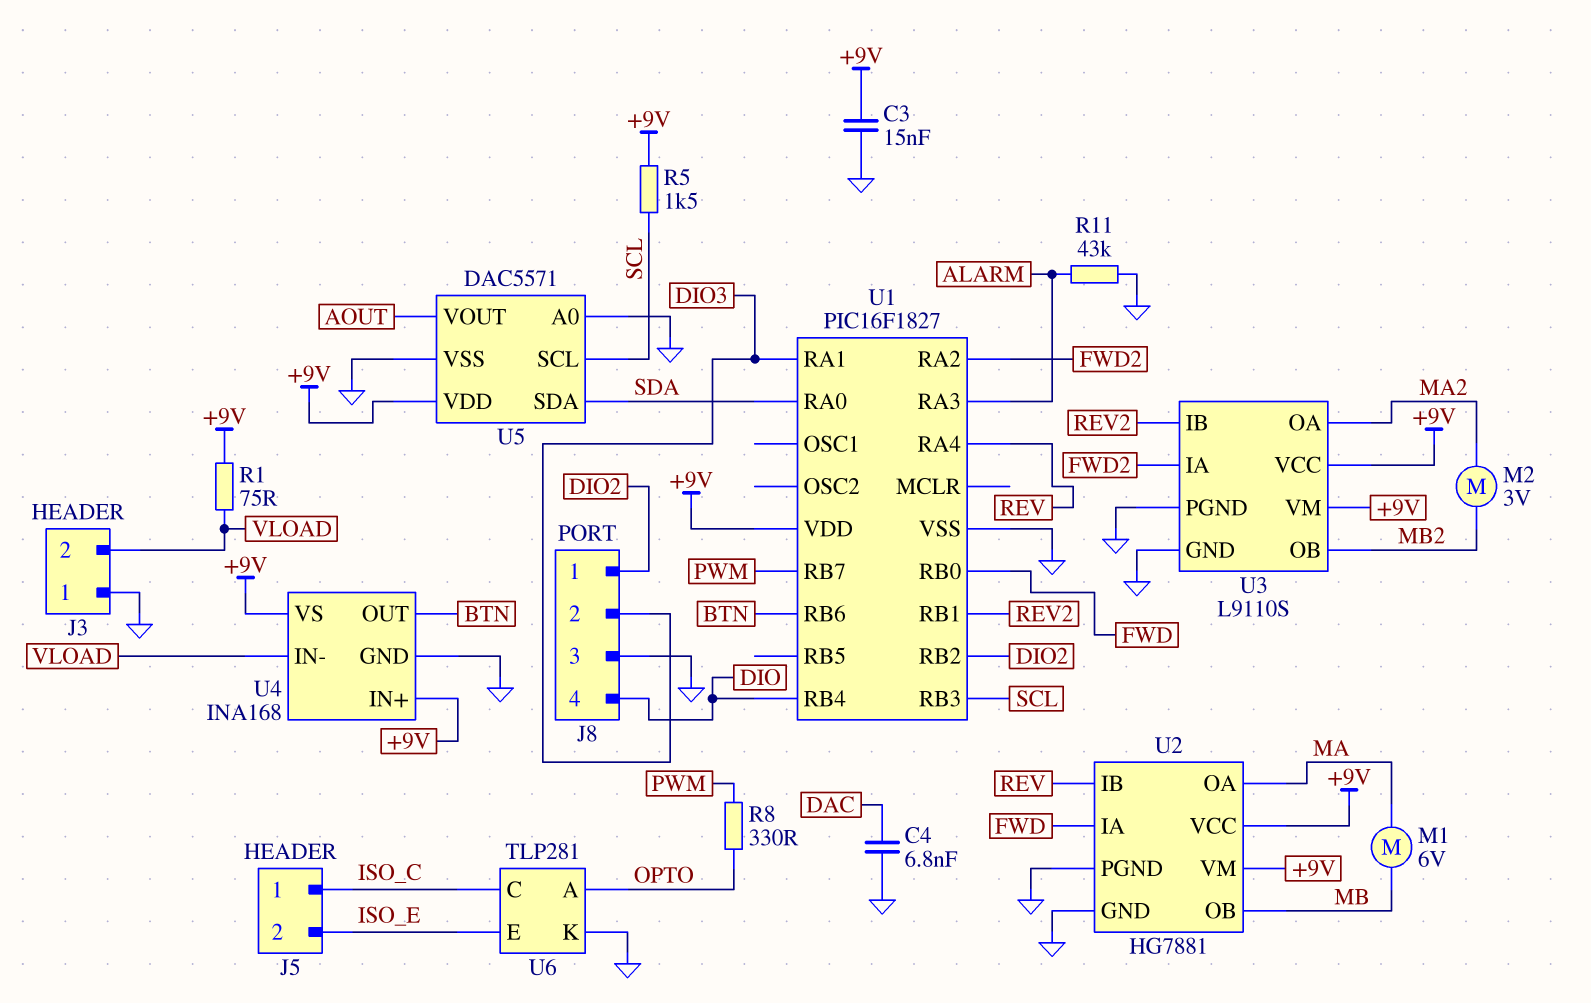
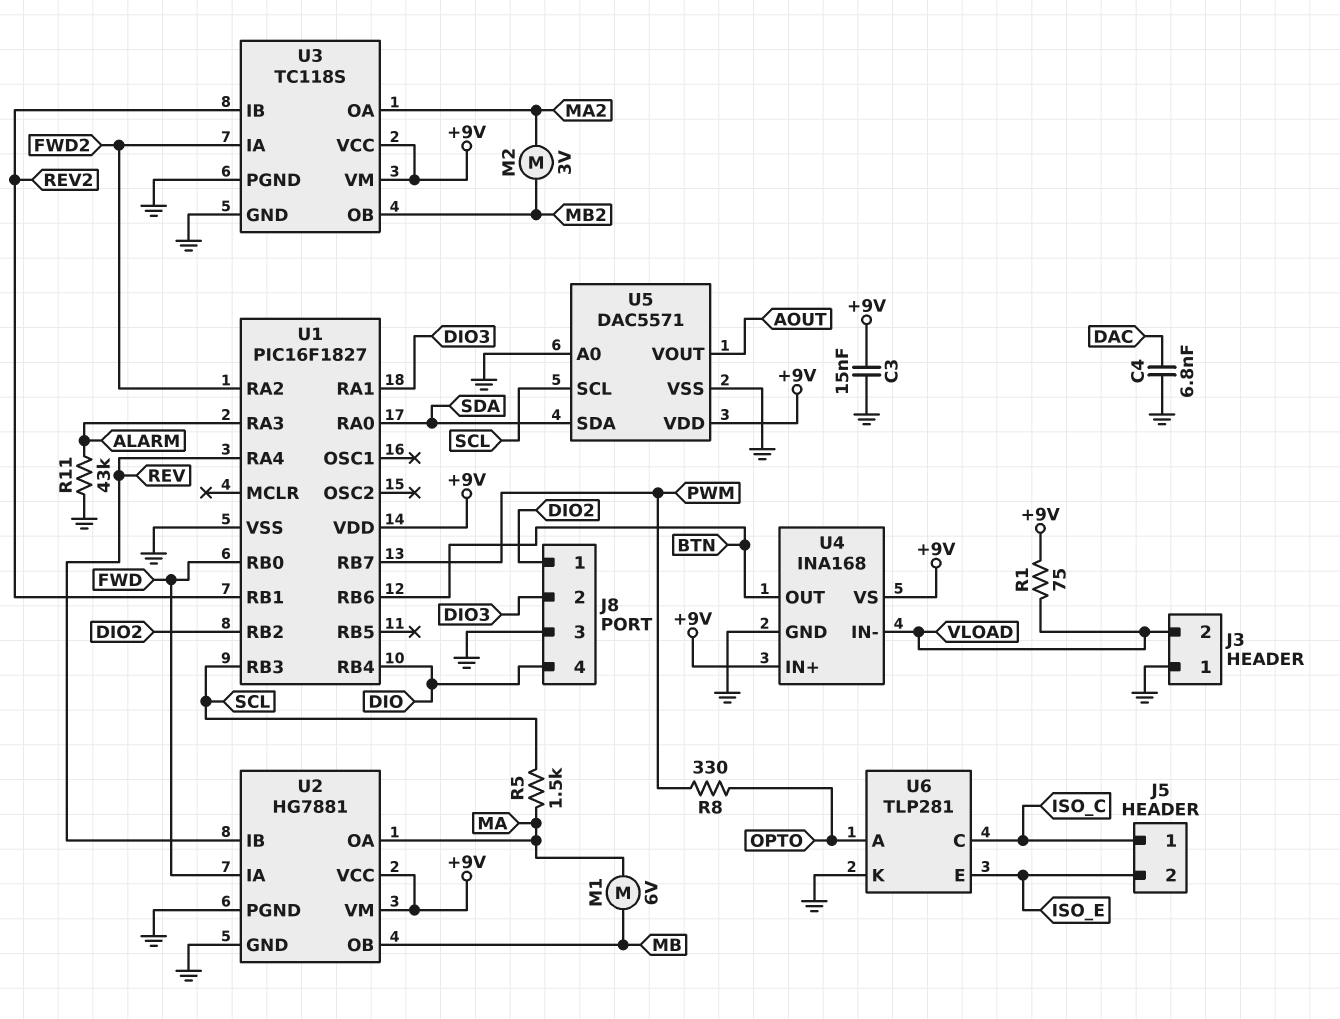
R5: 1.5k (+9V, SCL) -> 1.5k (MA, SCL)
U3: L9110S -> TC118S

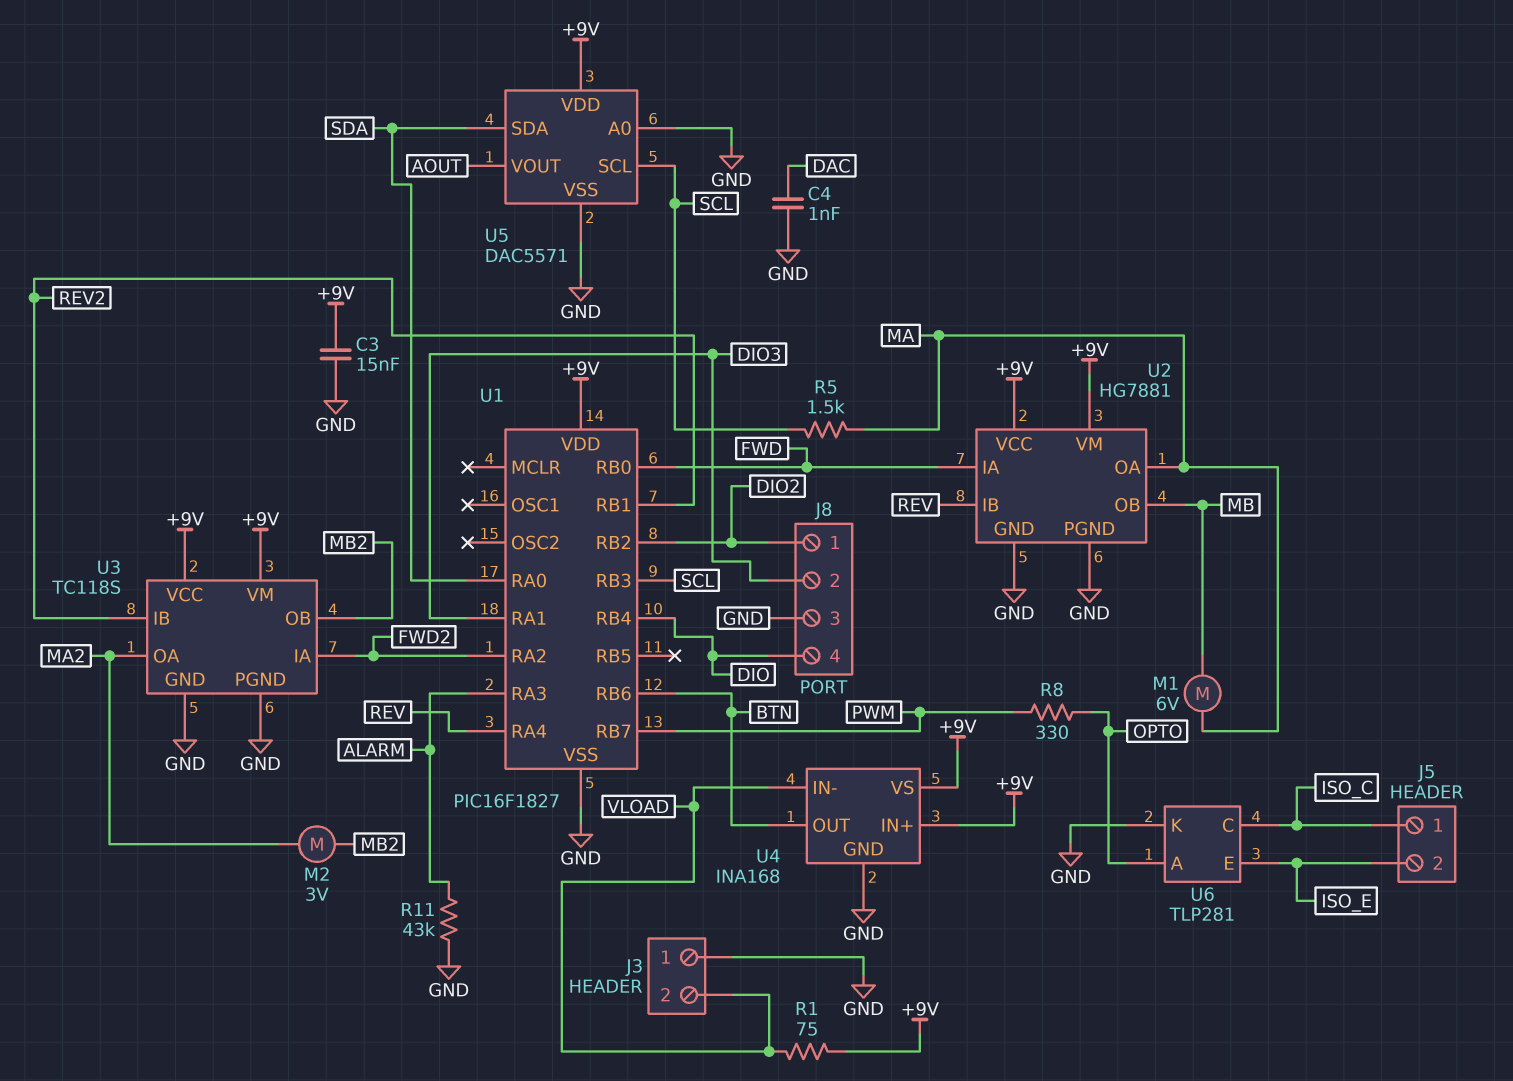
C4: 6.8nF (DAC, GND) -> 1nF (DAC, GND)

